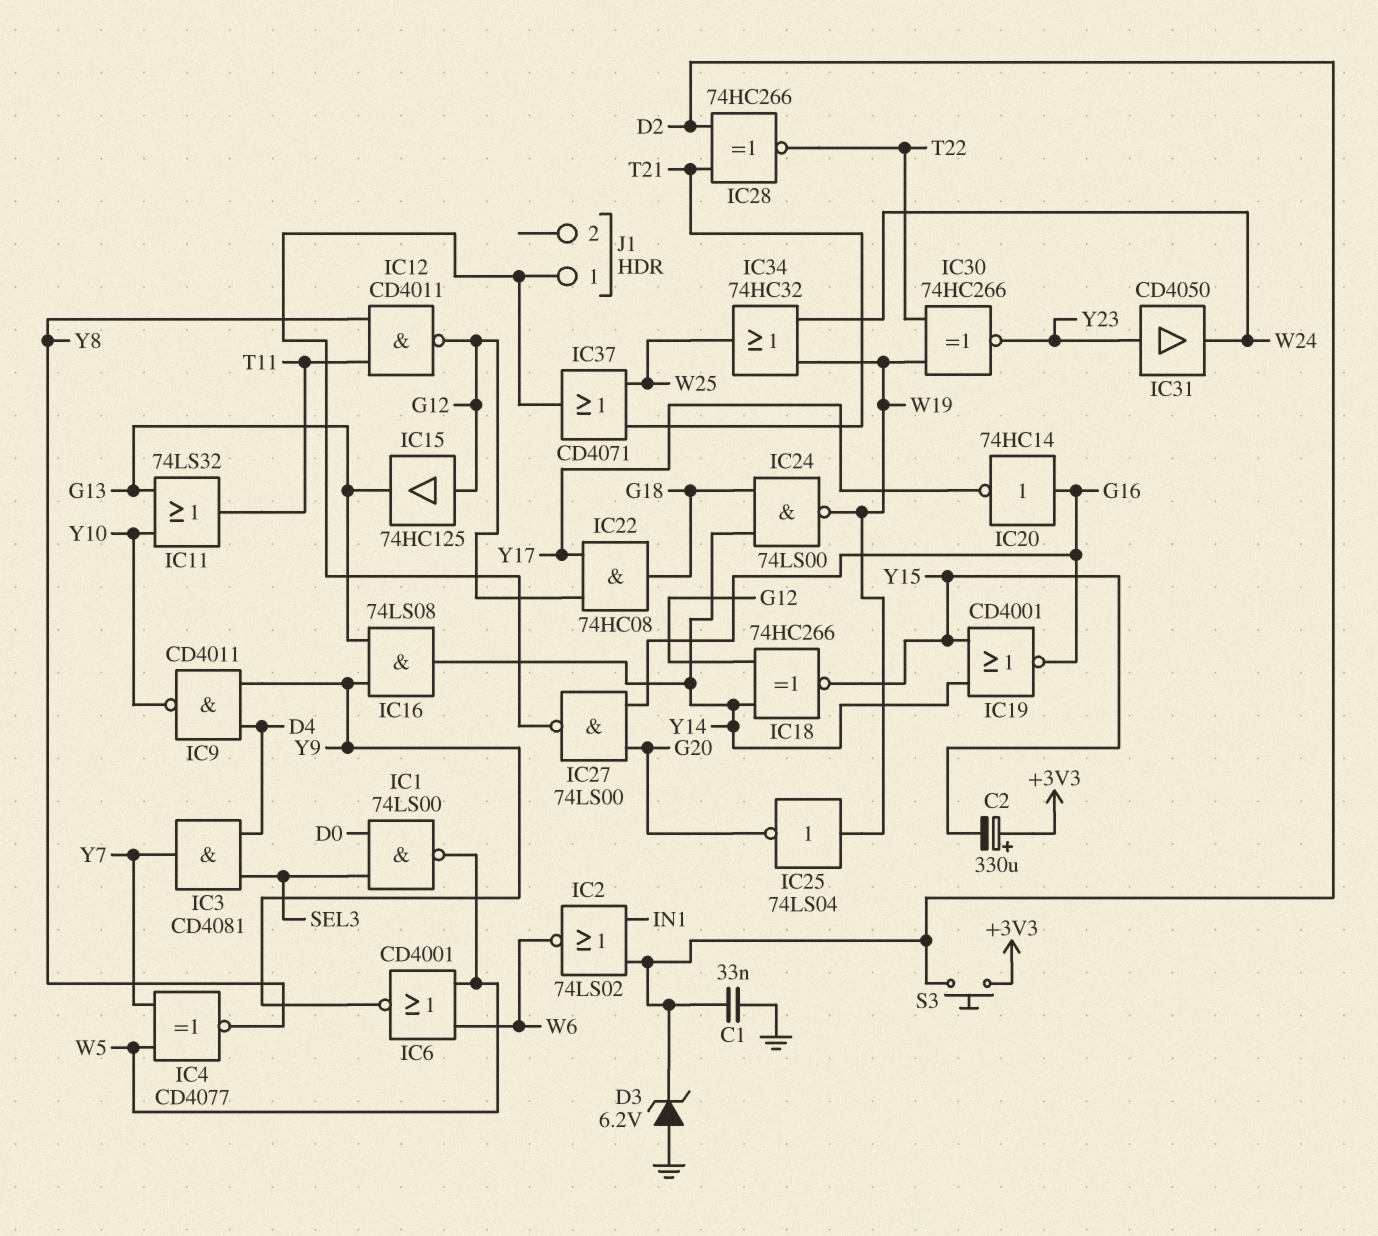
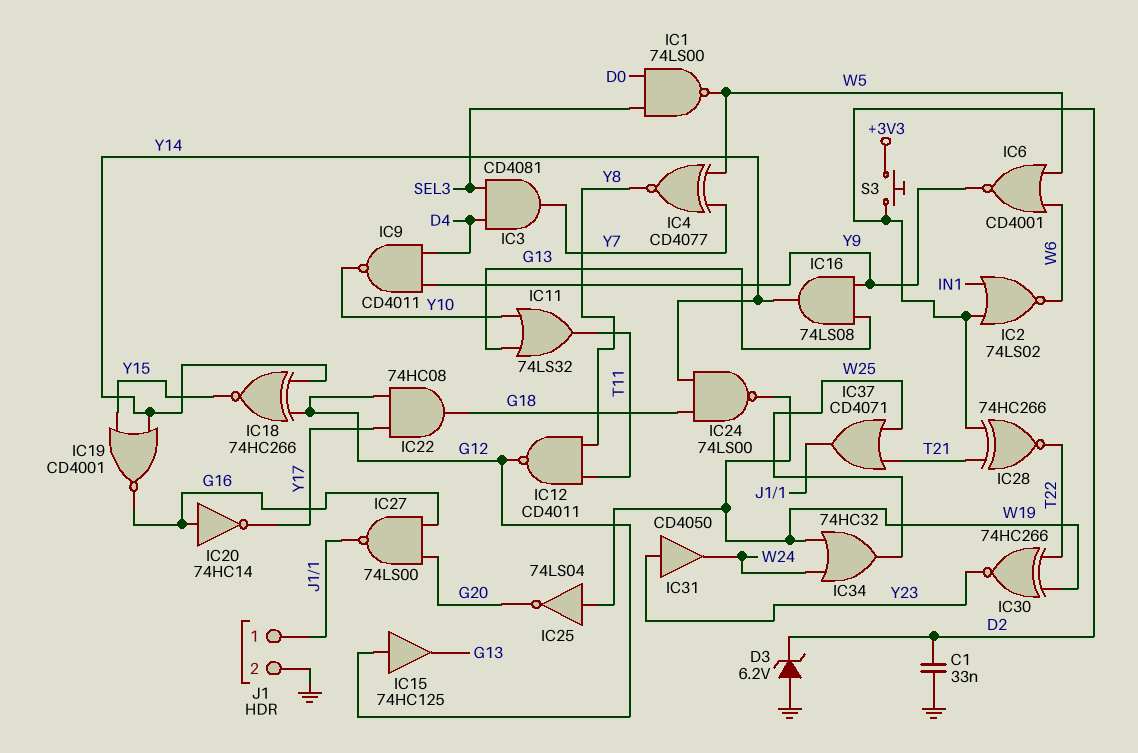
C2: 330uF (plus +3V3, minus Y15) -> none
J1 pin 2: none -> GND

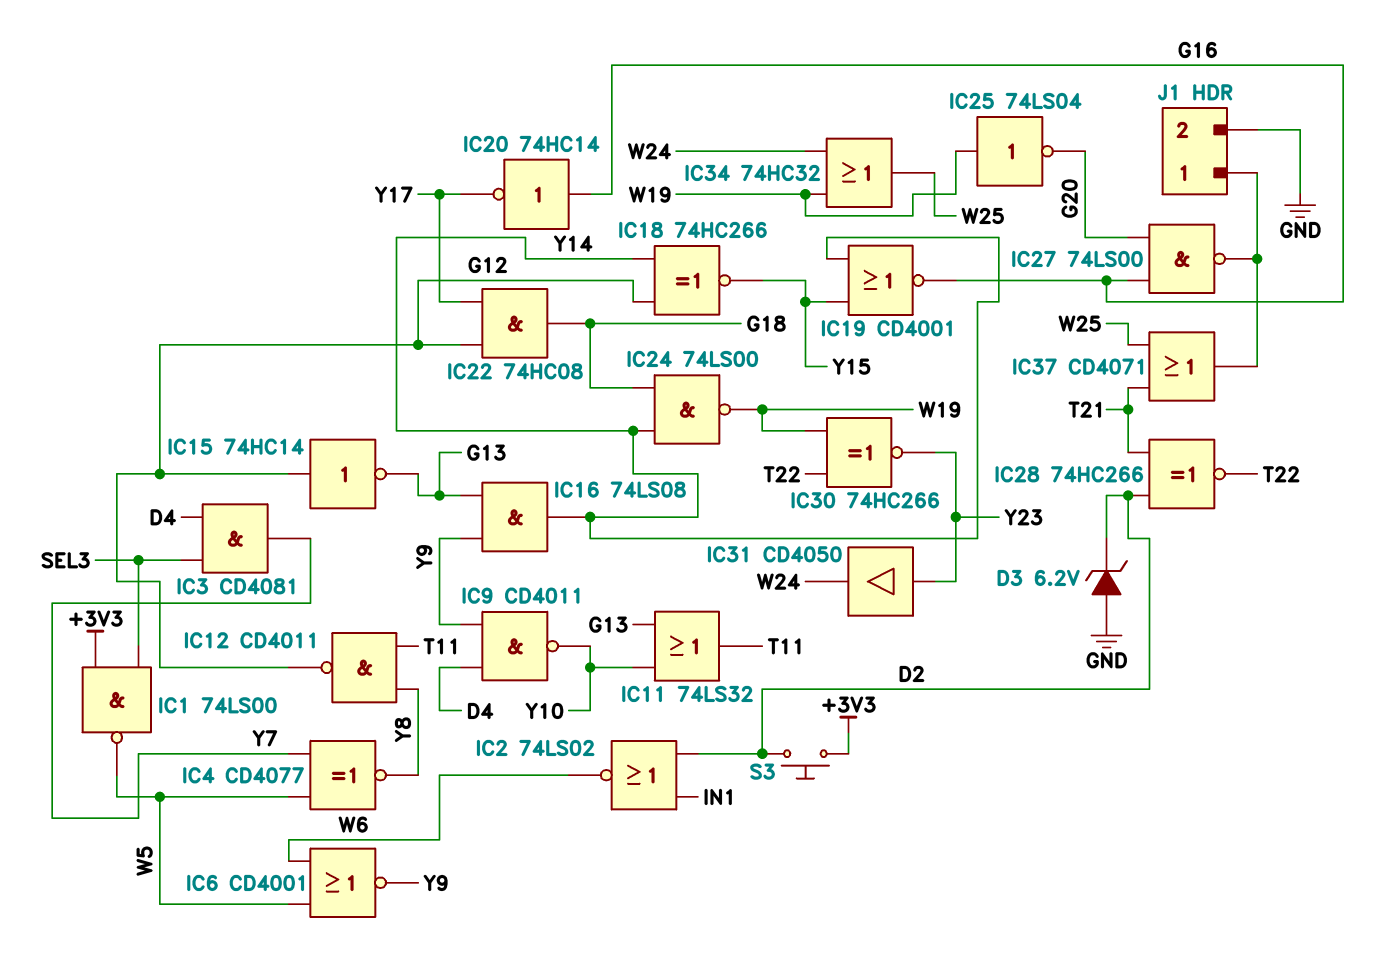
C1: 33nF (D2, GND) -> none
IC1: NAND 74LS00 (in D0, in SEL3, out W5) -> NAND 74LS00 (in +3V3, in SEL3, out W5)
IC15: buffer 74HC125 (in G12, out G13) -> NOT 74HC14 (in G12, out G13)

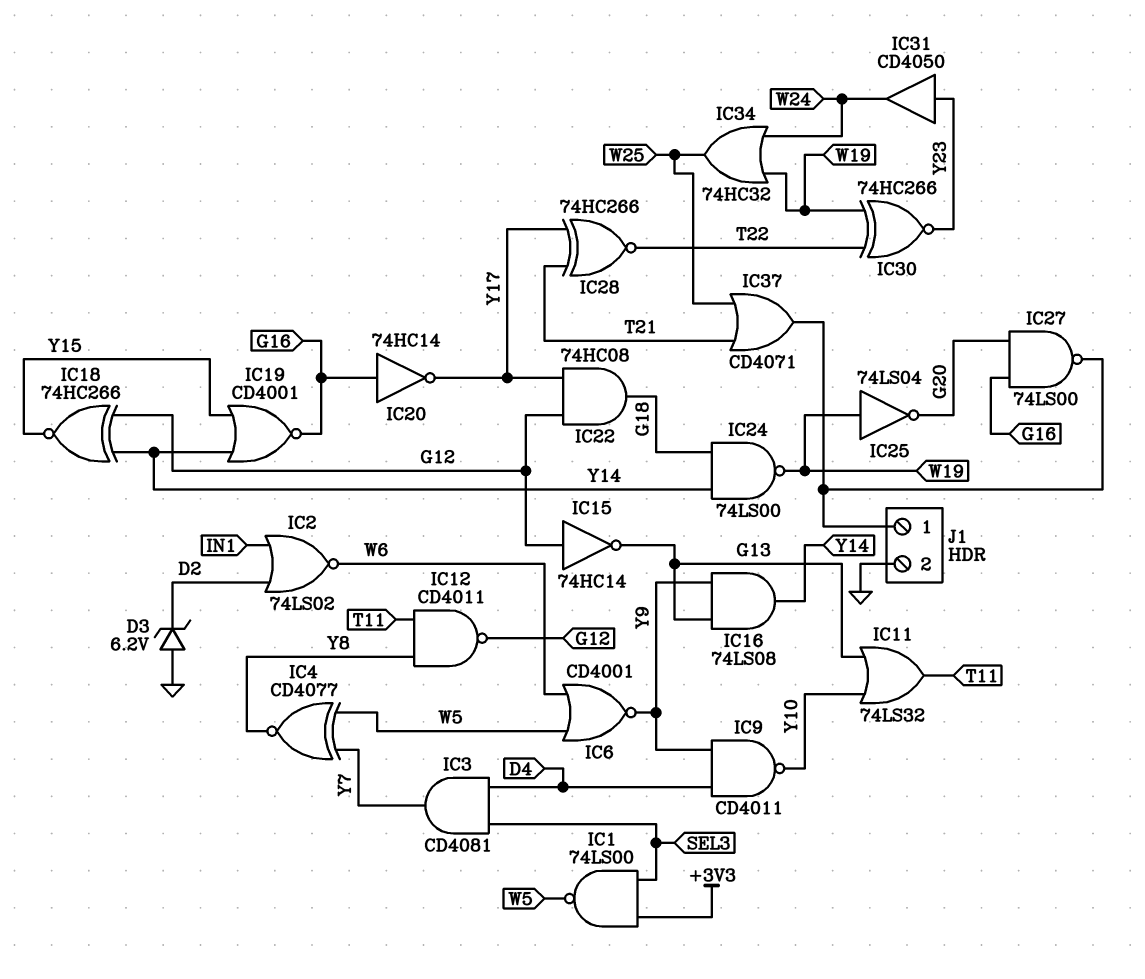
IC28: XNOR 74HC266 (in D2, in T21, out T22) -> XNOR 74HC266 (in T21, in Y17, out T22)
S3: button (+3V3, D2) -> none

